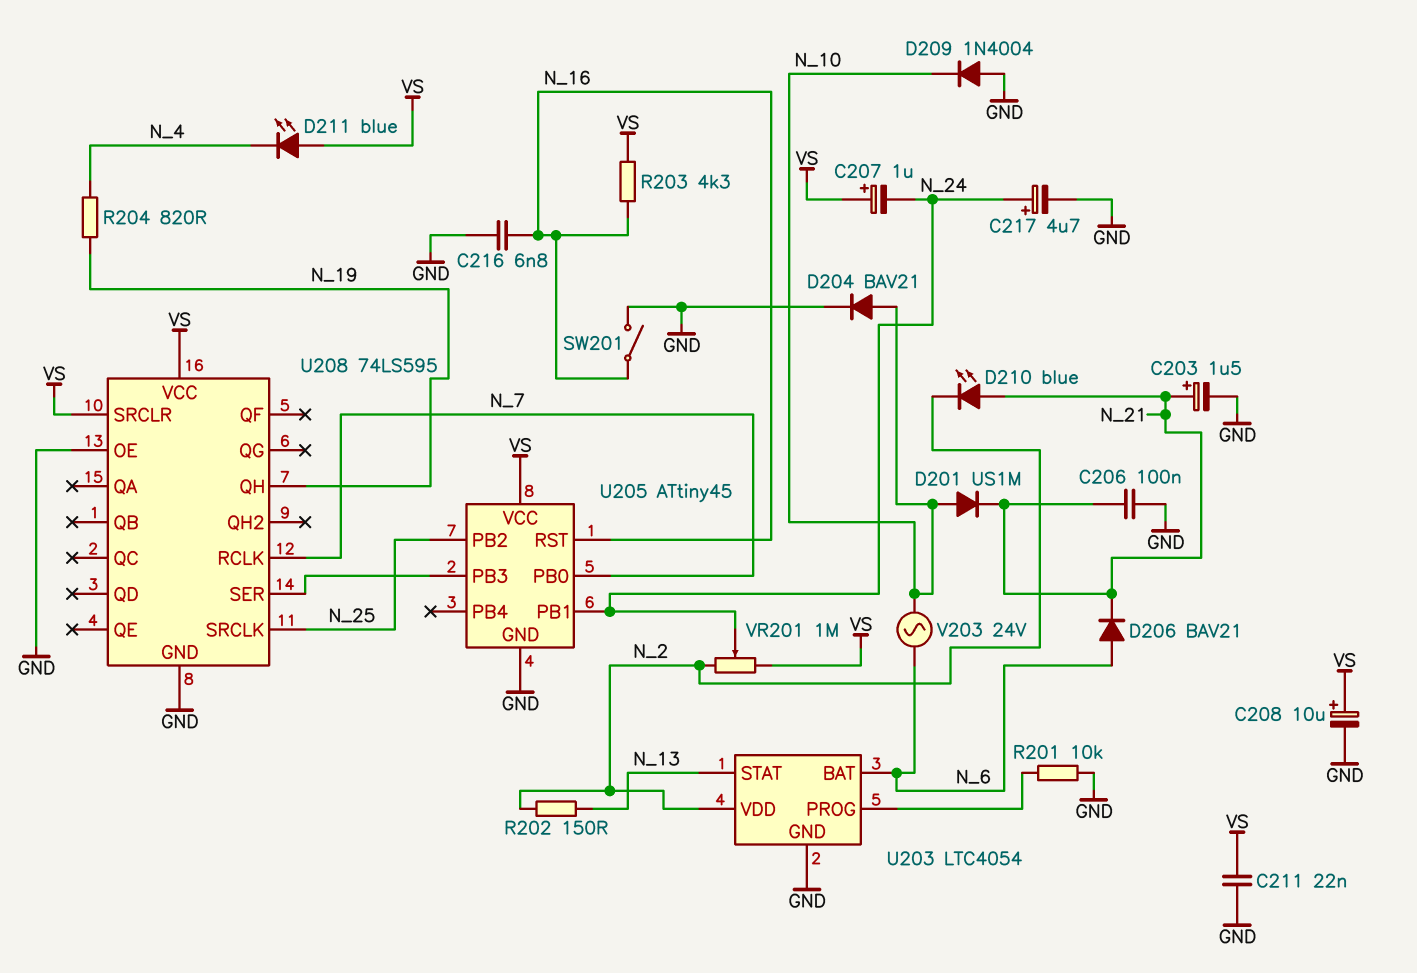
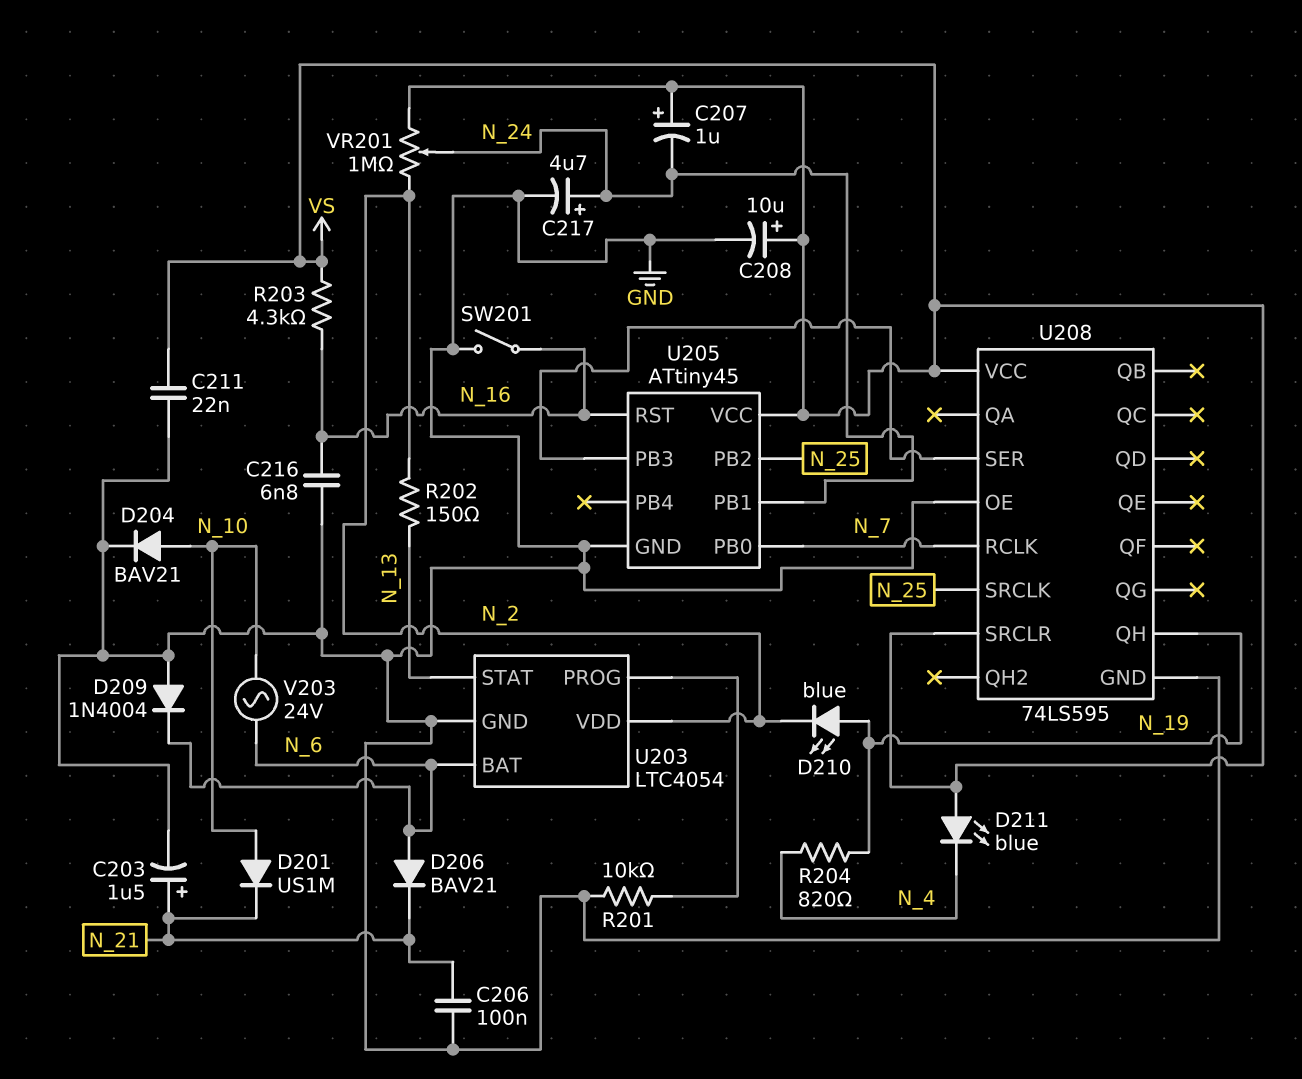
D209: diode 1N4004 (A GND, K N_10) -> diode 1N4004 (A GND, K N_6)
D210: LED blue (A N_21, K N_2) -> LED blue (A N_19, K N_2)

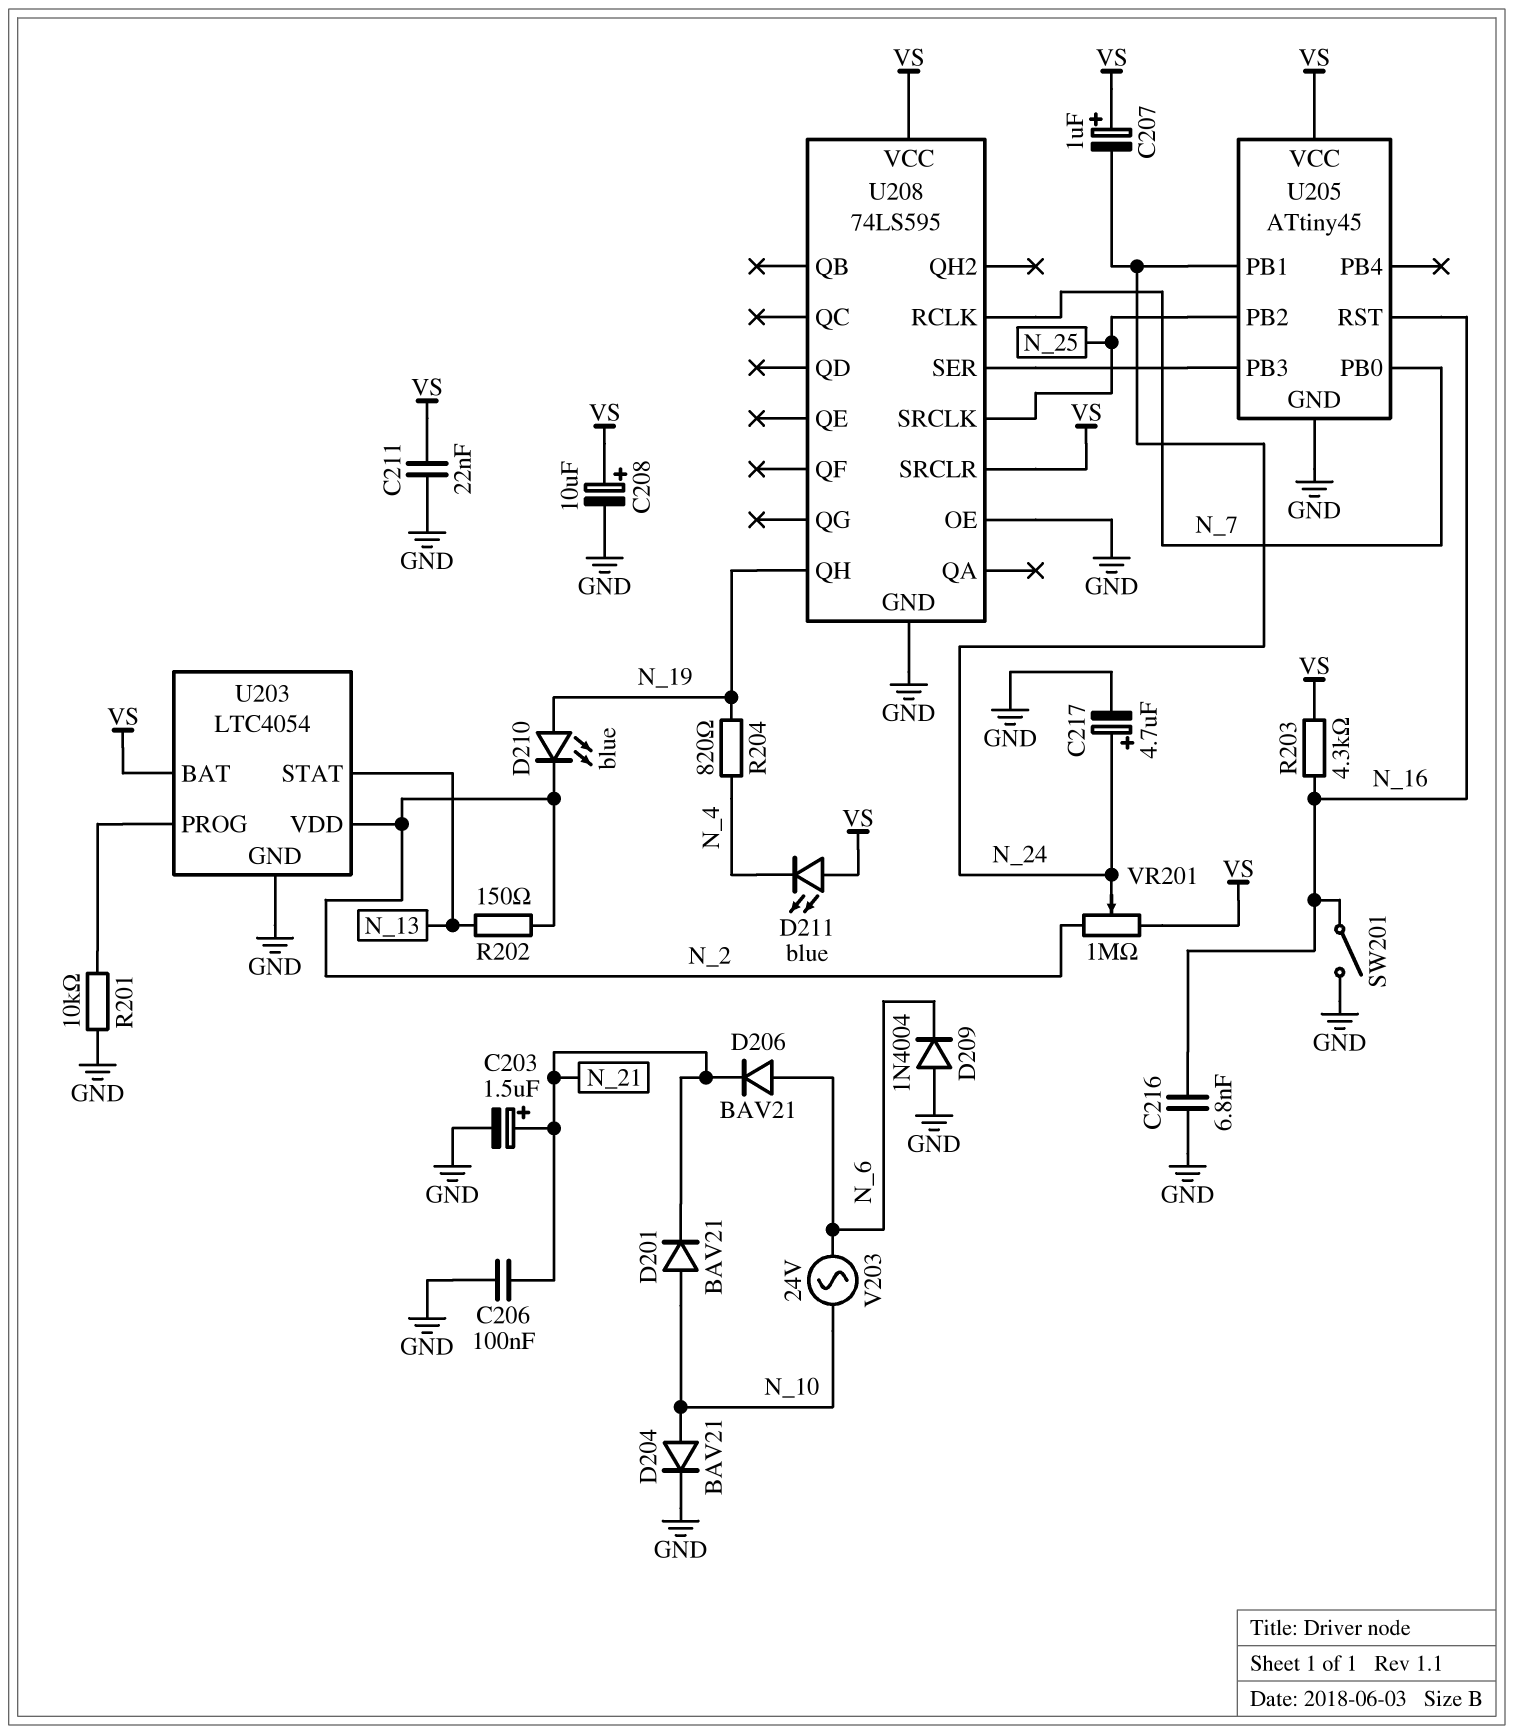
D201: diode US1M (A N_10, K N_21) -> diode BAV21 (A N_10, K N_21)
U203 pin BAT: N_6 -> VS

